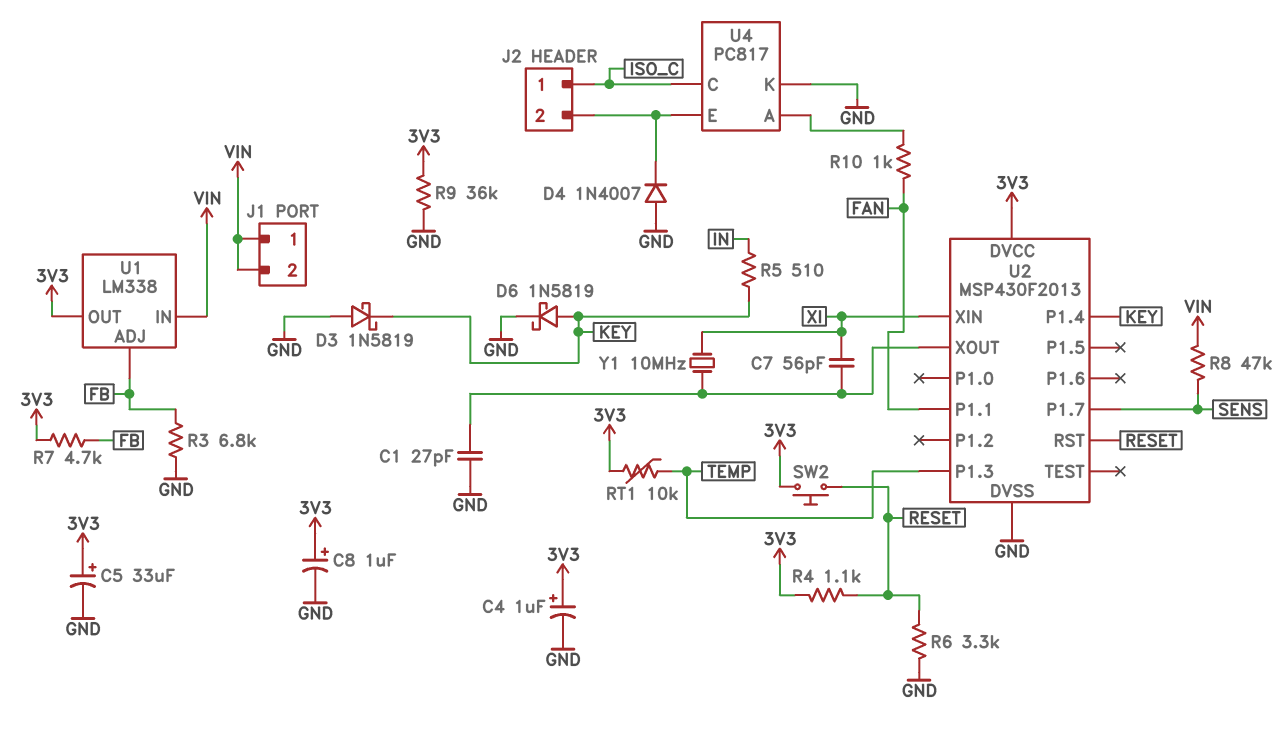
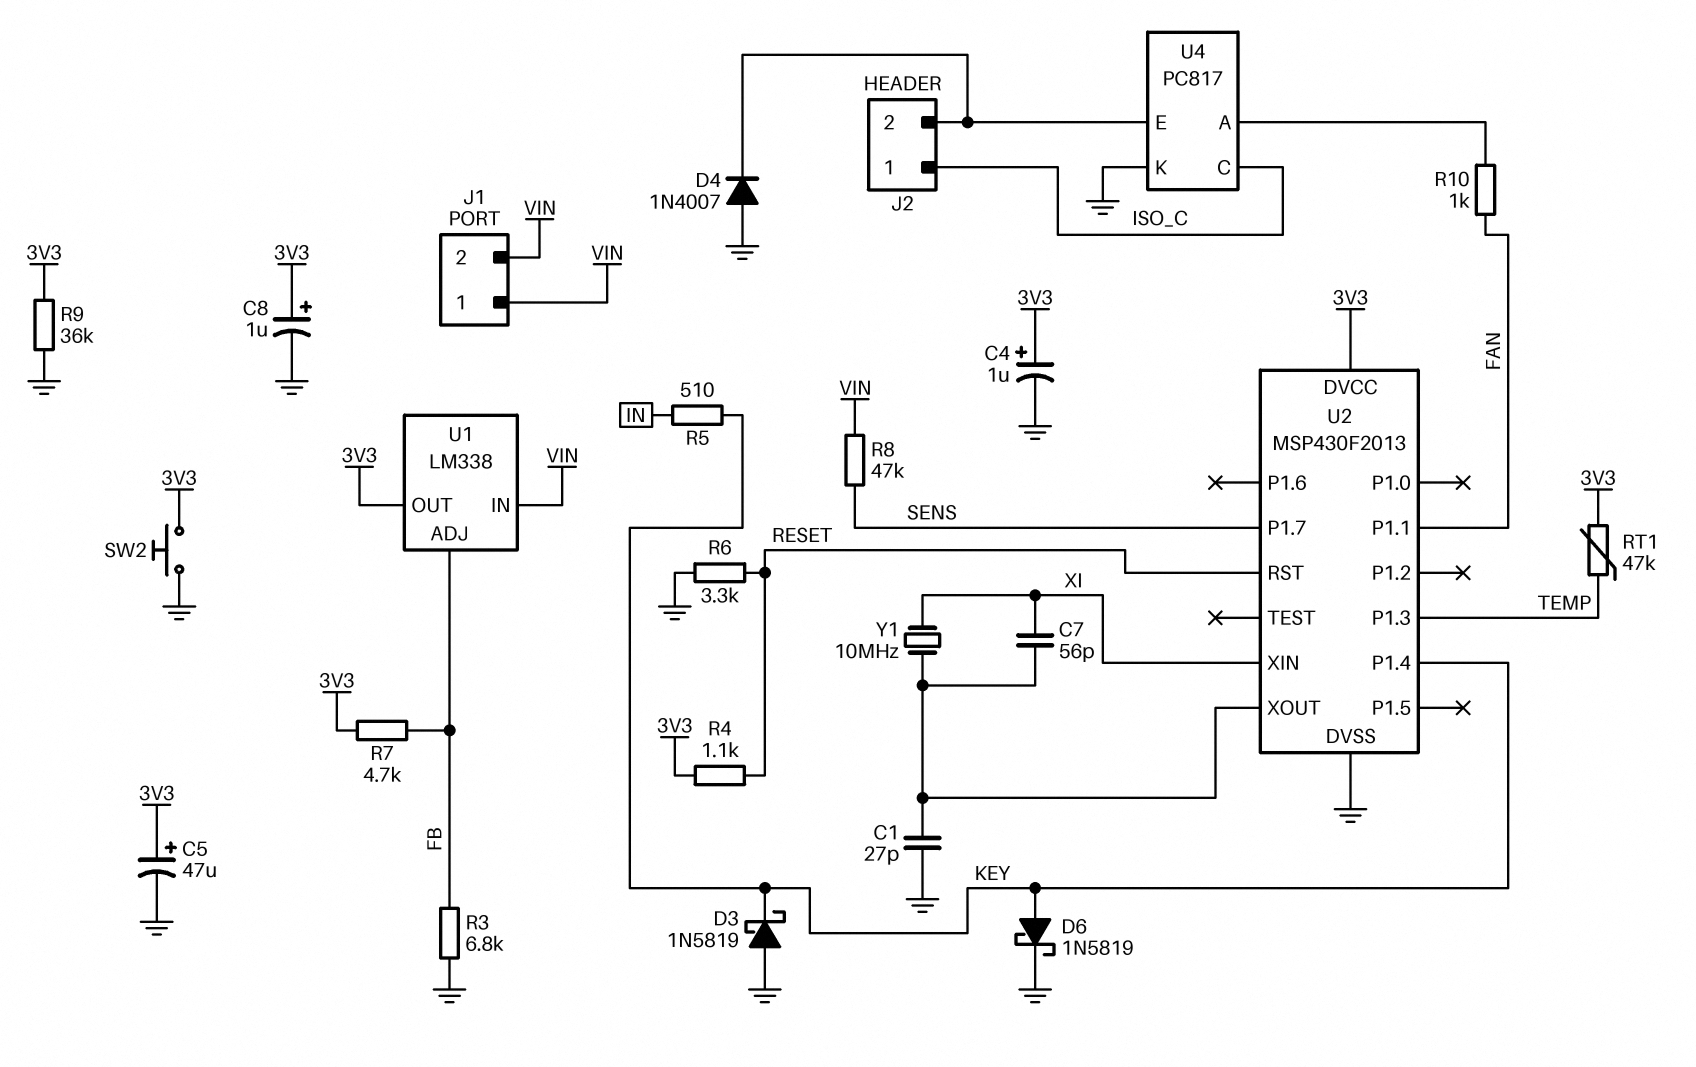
C5: 33uF (plus 3V3, minus GND) -> 47uF (plus 3V3, minus GND)
RT1: 10k (3V3, TEMP) -> 47k (3V3, TEMP)
SW2: button (3V3, RESET) -> button (3V3, GND)

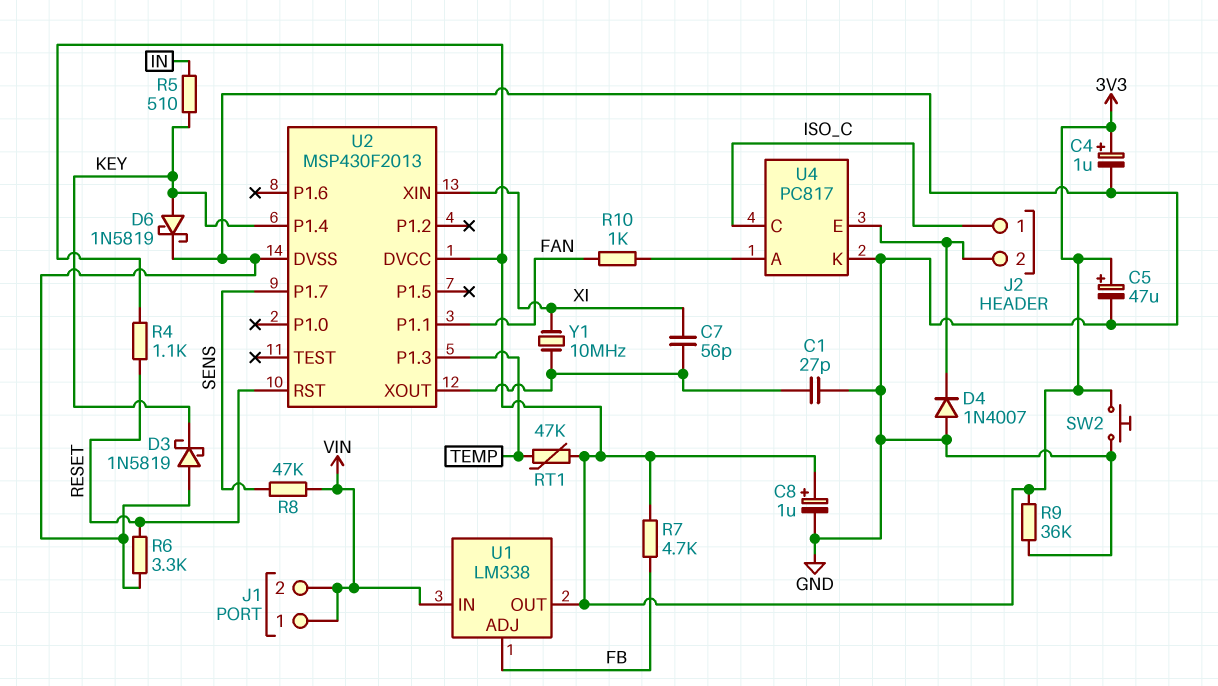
R3: 6.8k (FB, GND) -> none

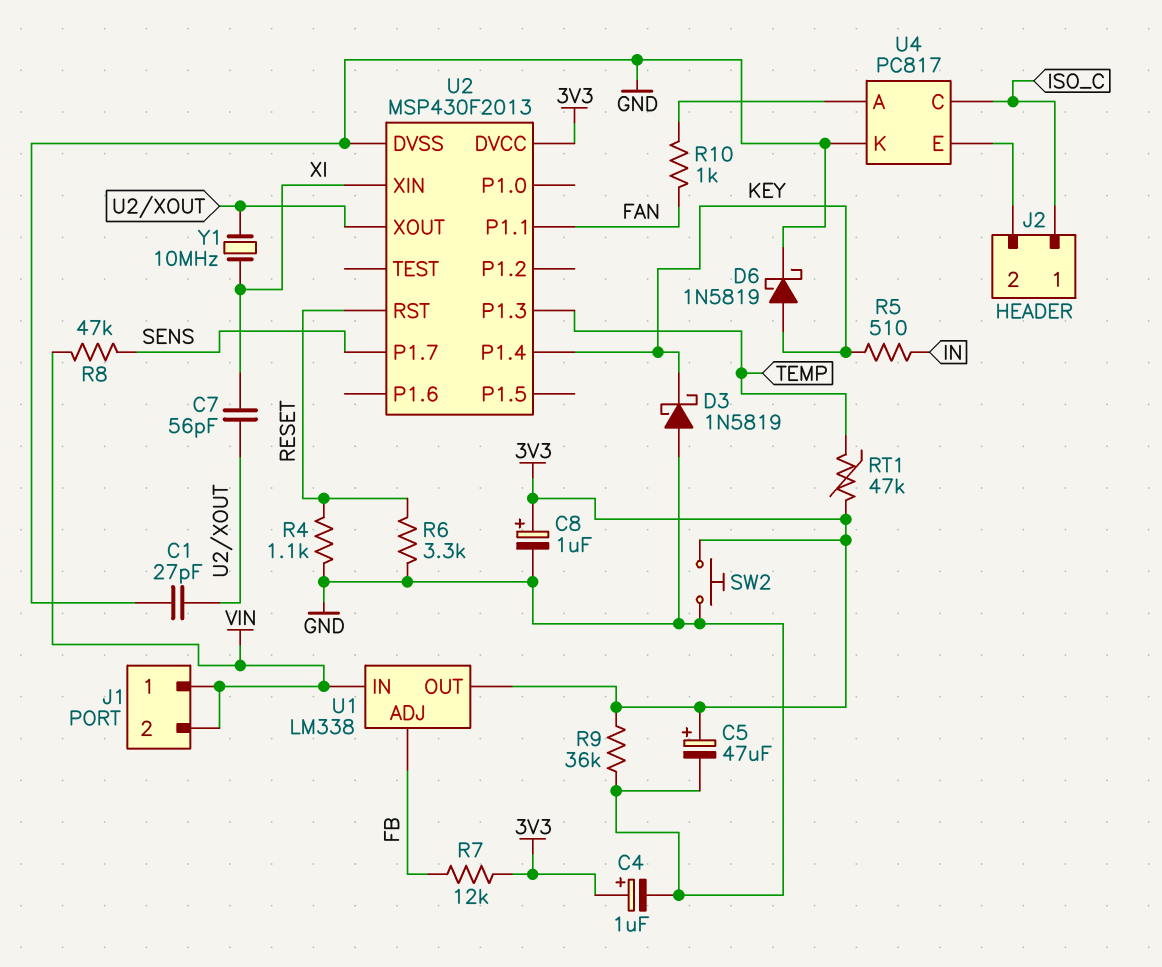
D4: diode 1N4007 (A GND, K J2/2) -> none
R4: 1.1k (3V3, RESET) -> 1.1k (GND, RESET)
R7: 4.7k (3V3, FB) -> 12k (3V3, FB)

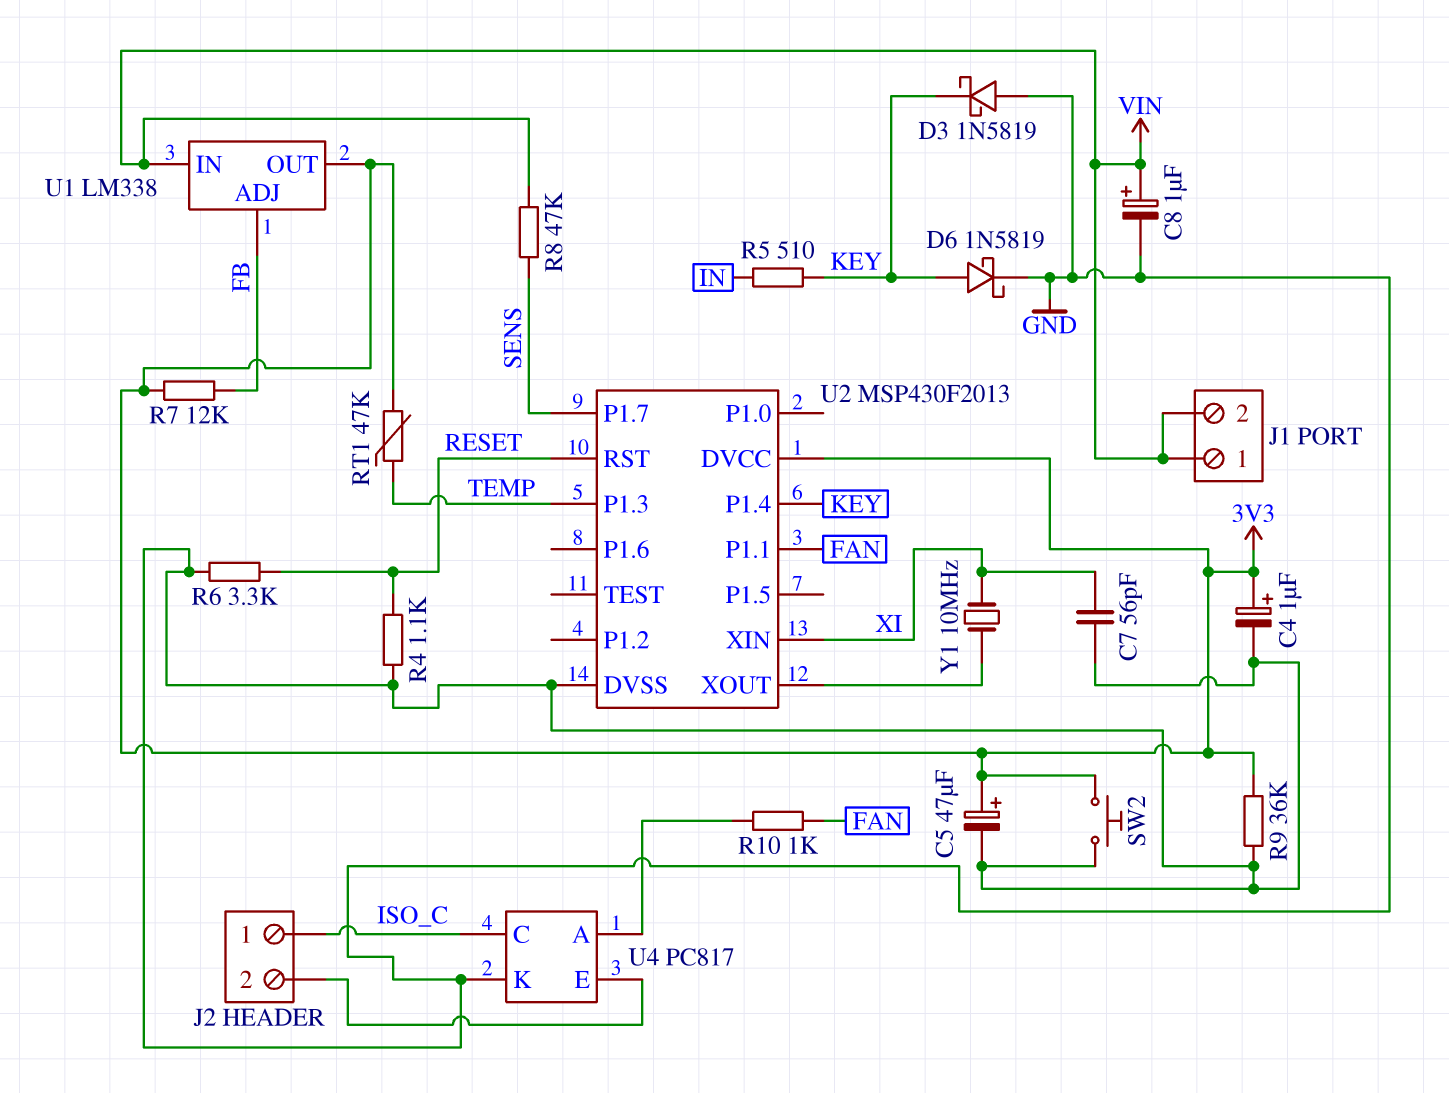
C1: 27pF (GND, U2/XOUT) -> none
C7: 56pF (U2/XOUT, XI) -> 56pF (GND, XI)
C8: 1uF (plus 3V3, minus GND) -> 1uF (plus VIN, minus GND)

